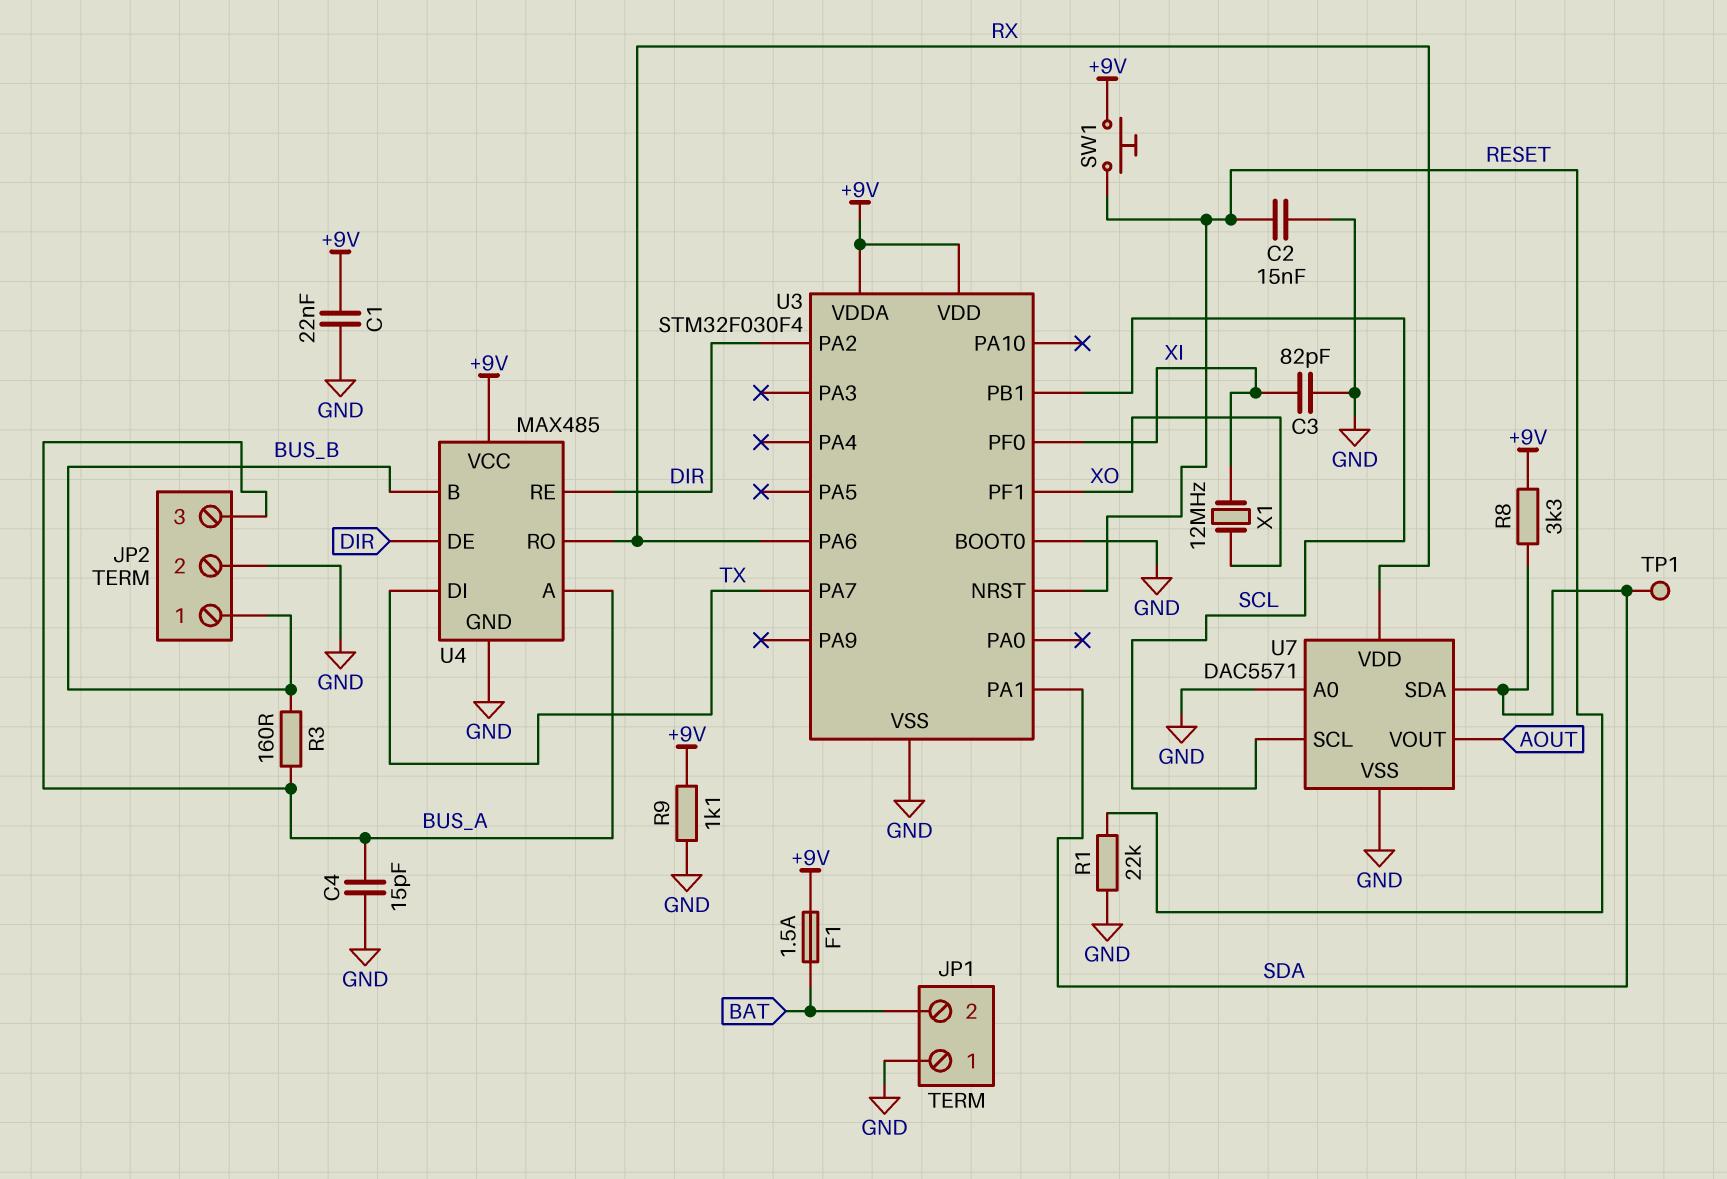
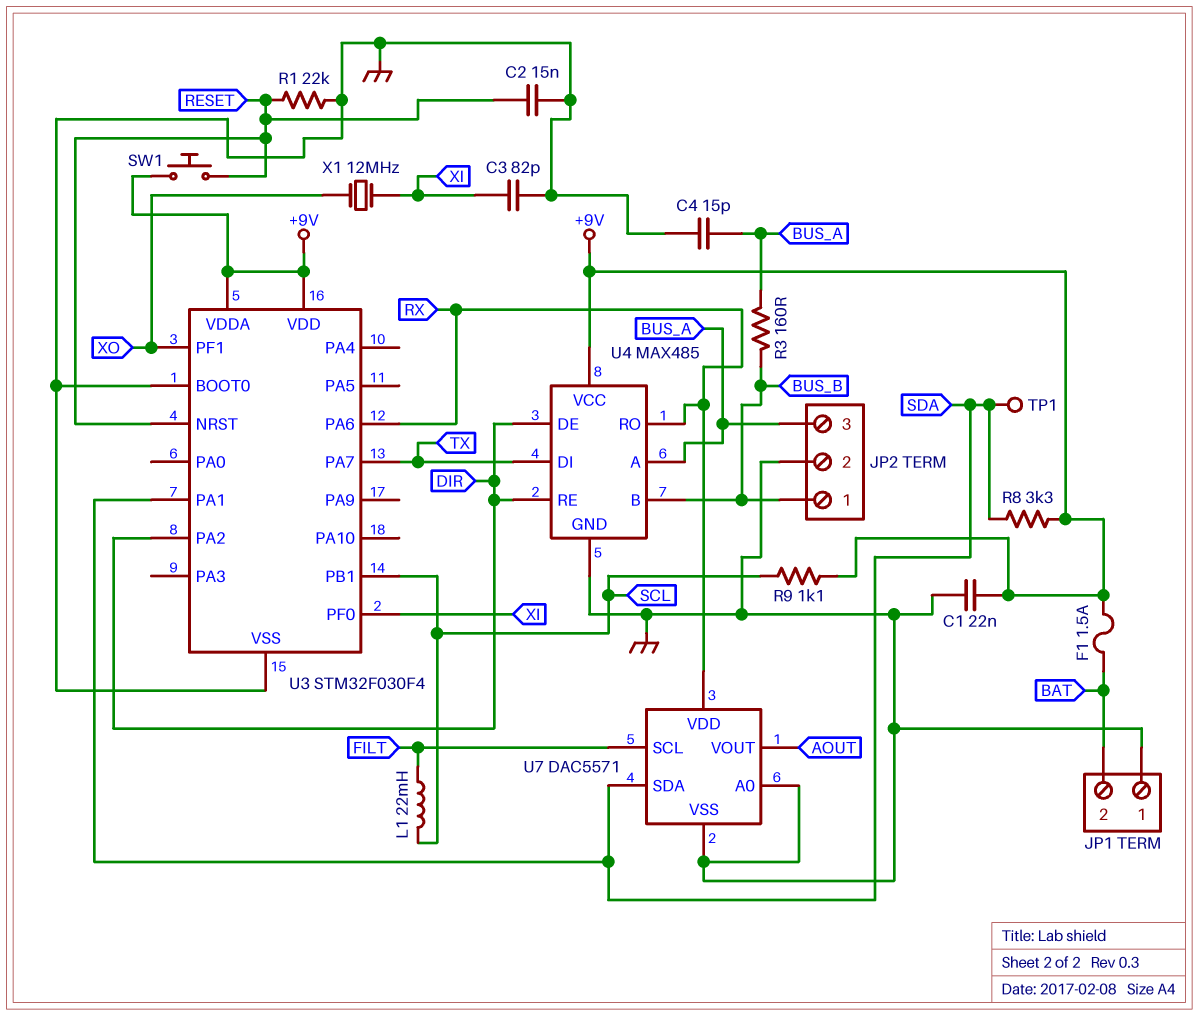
L1: none -> 22mH (FILT, SCL)
R9: 1.1k (+9V, GND) -> 1.1k (+9V, SCL)
U7 pin SCL: SCL -> FILT

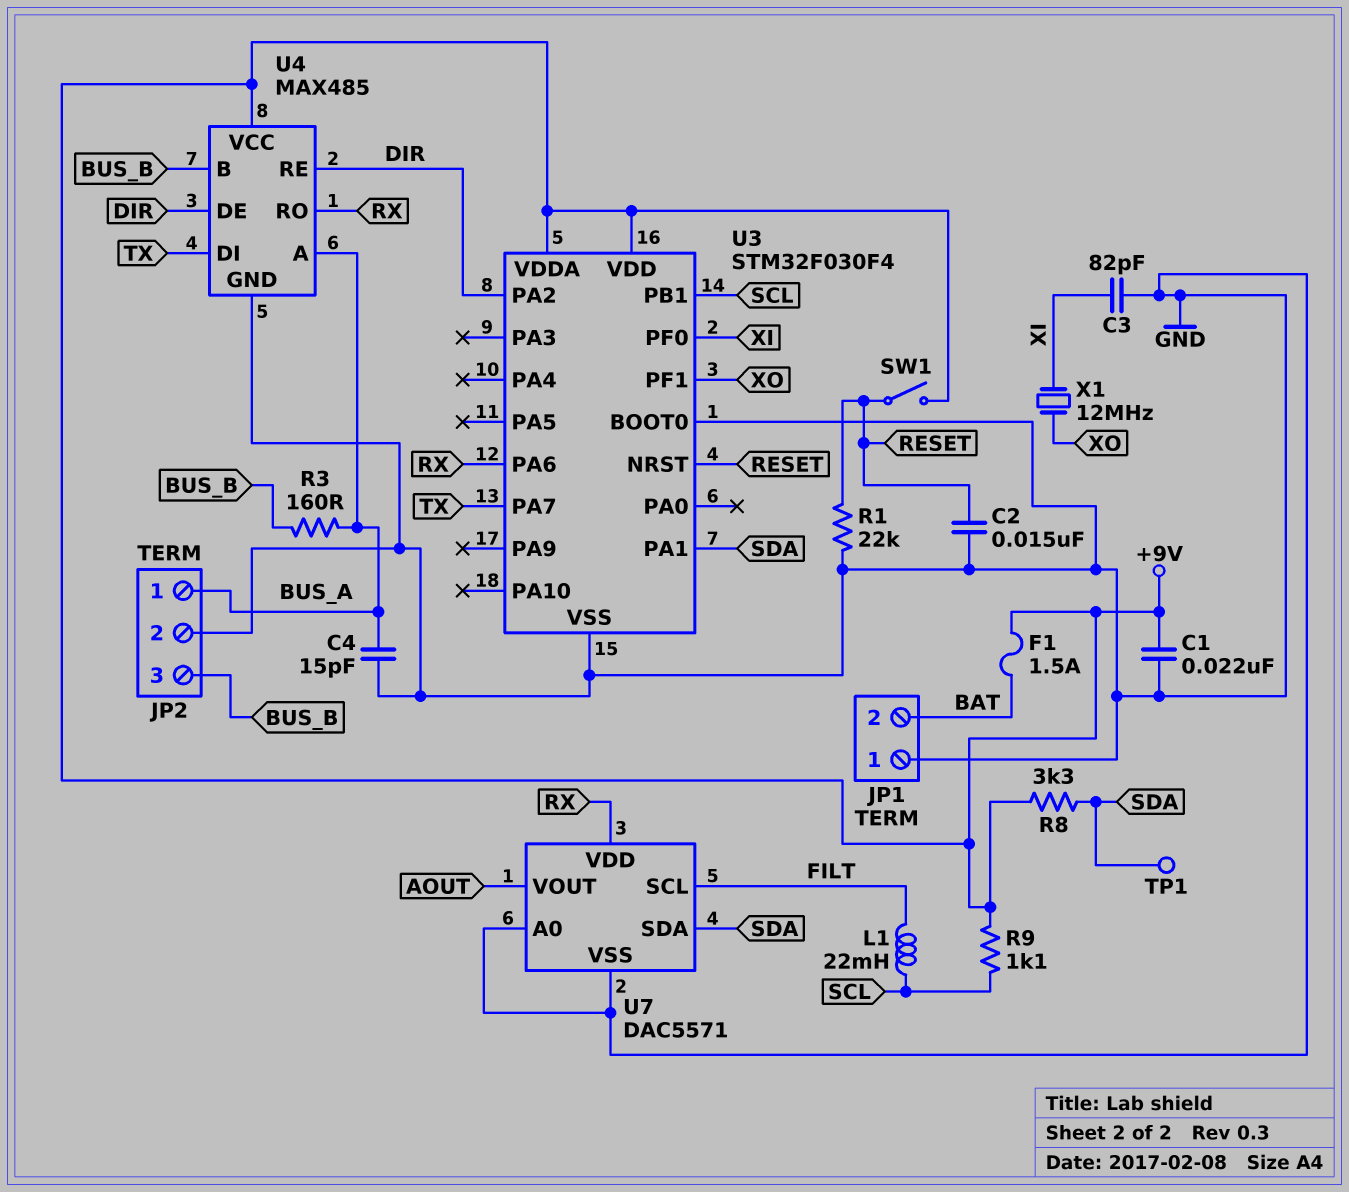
JP2 pin 1: BUS_B -> BUS_A
JP2 pin 3: BUS_A -> BUS_B
SW1: button (+9V, RESET) -> switch (+9V, RESET)

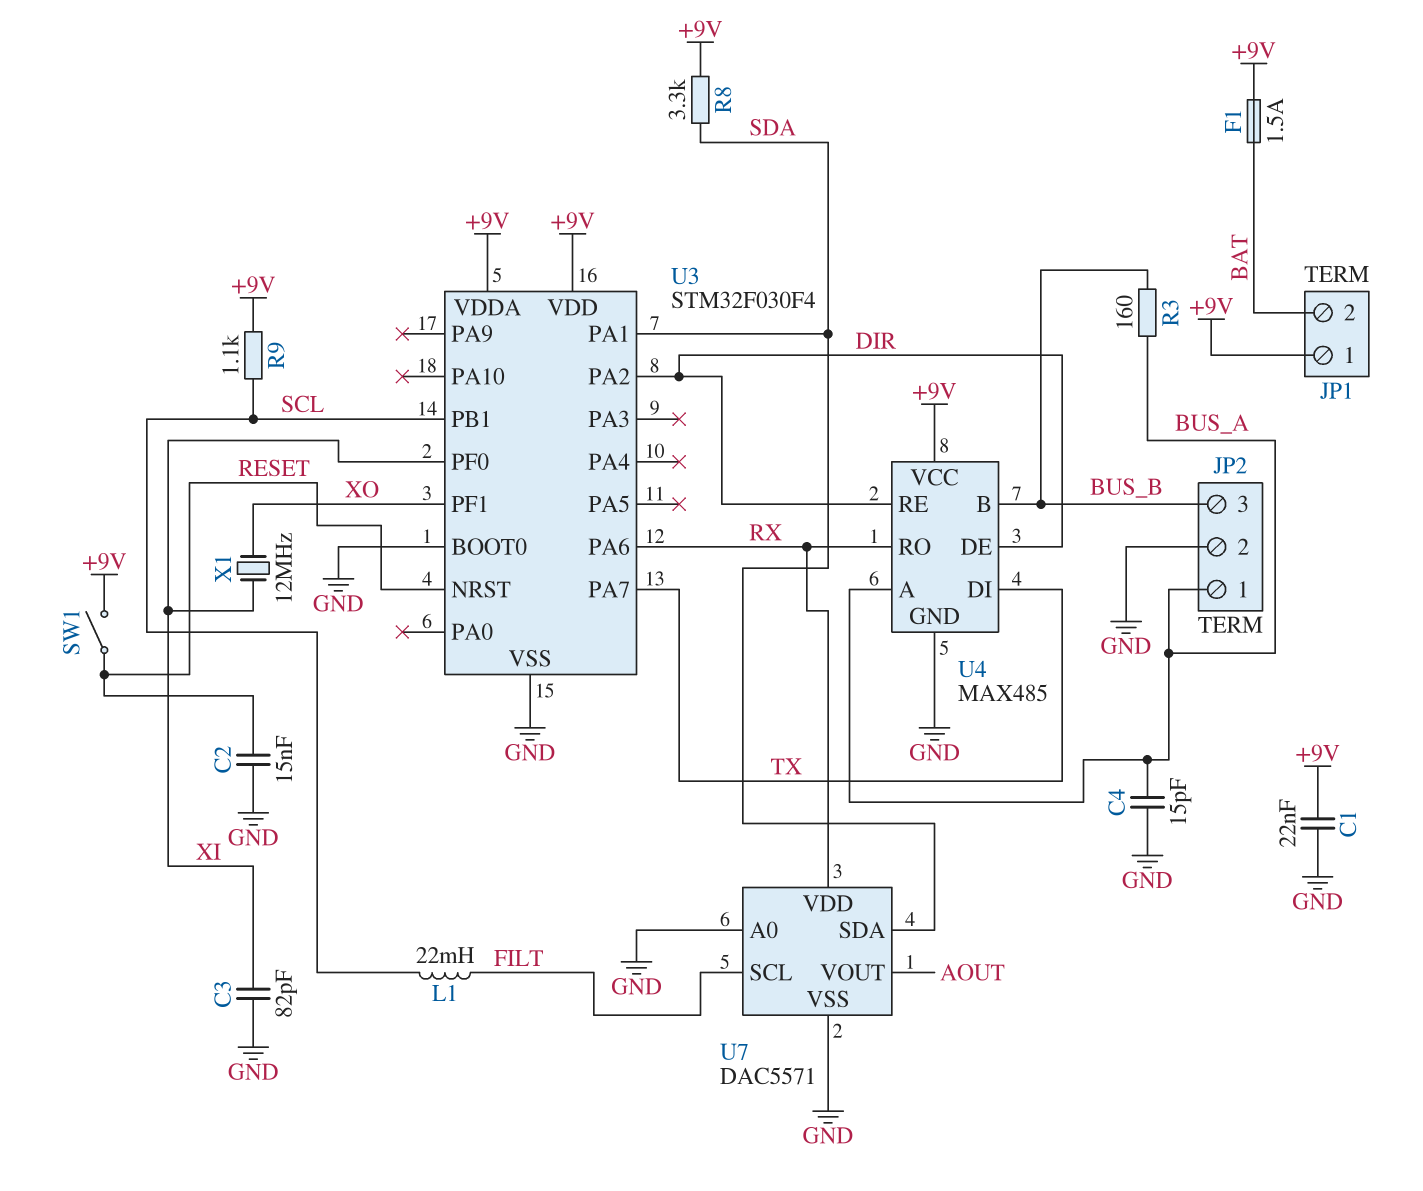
JP1 pin 1: GND -> +9V
R1: 22k (GND, RESET) -> none
TP1: test point (SDA) -> none

